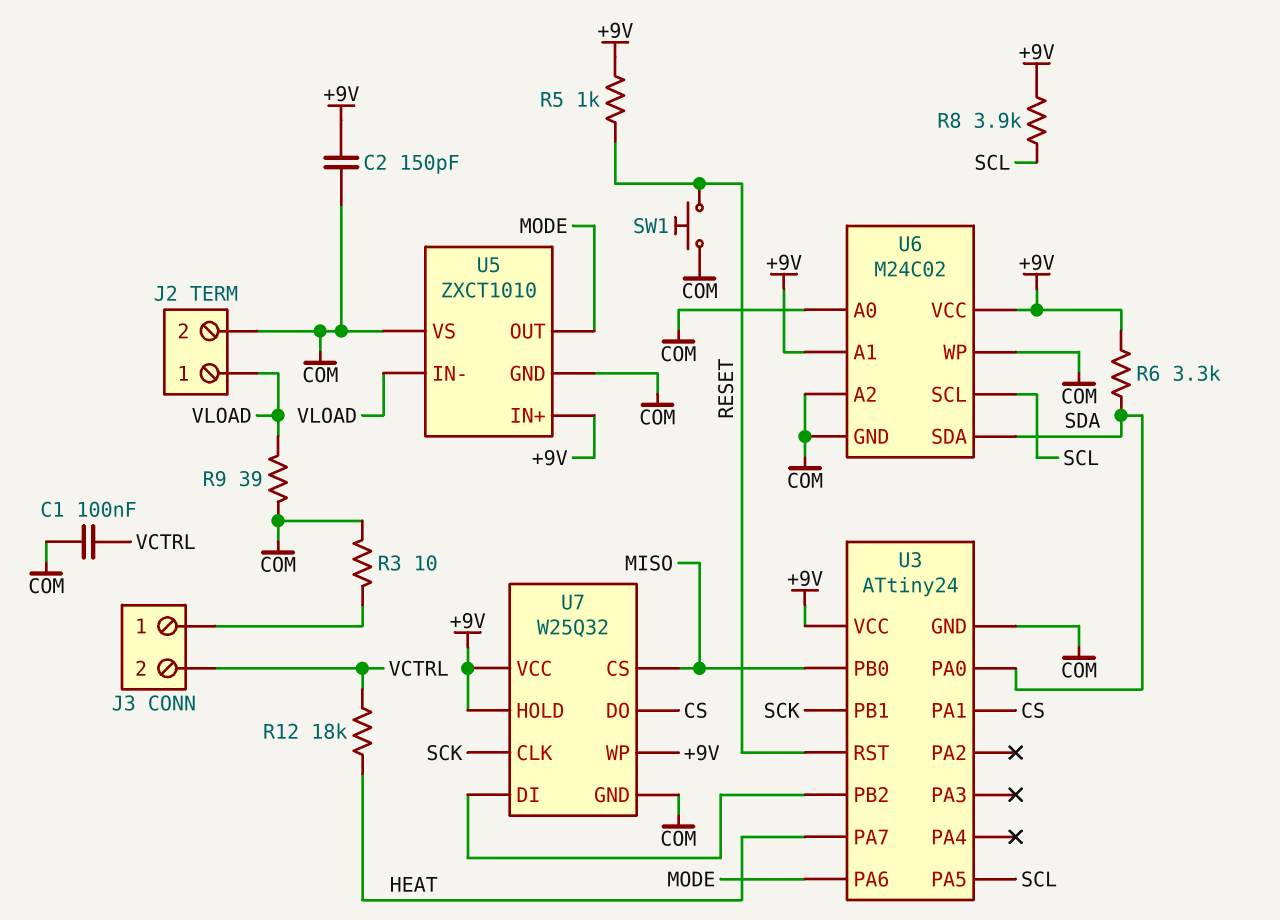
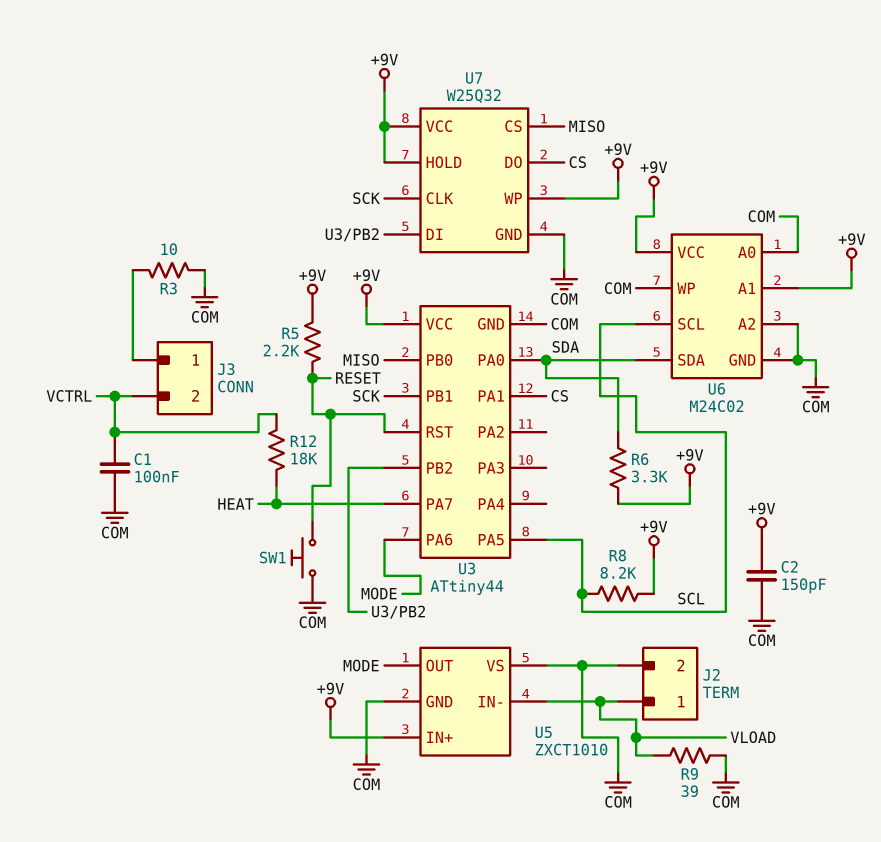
R5: 1k (+9V, RESET) -> 2.2k (+9V, RESET)
R8: 3.9k (+9V, SCL) -> 8.2k (+9V, SCL)
U3: ATtiny24 -> ATtiny44

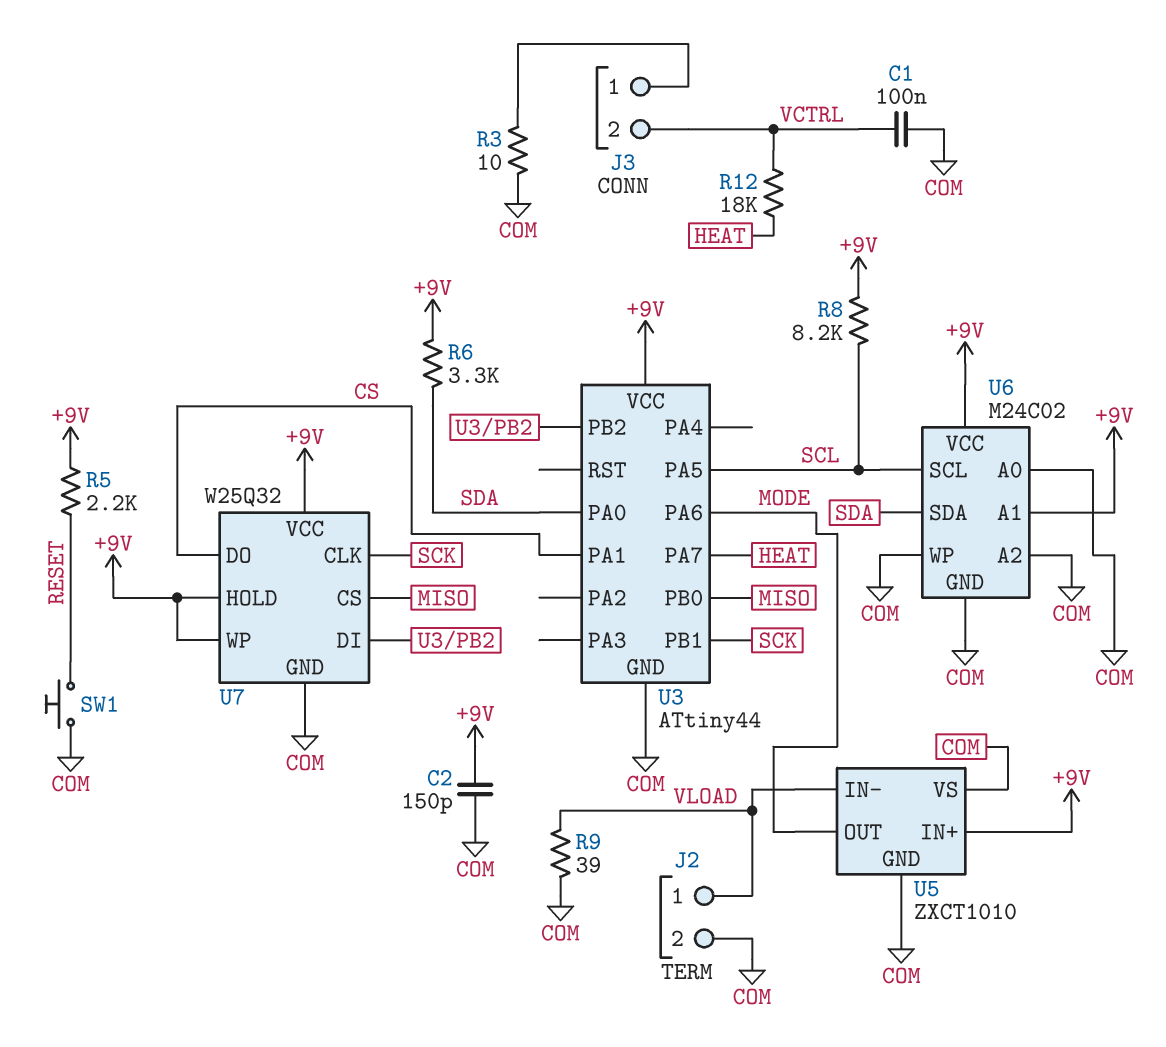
U3 pin RST: RESET -> none

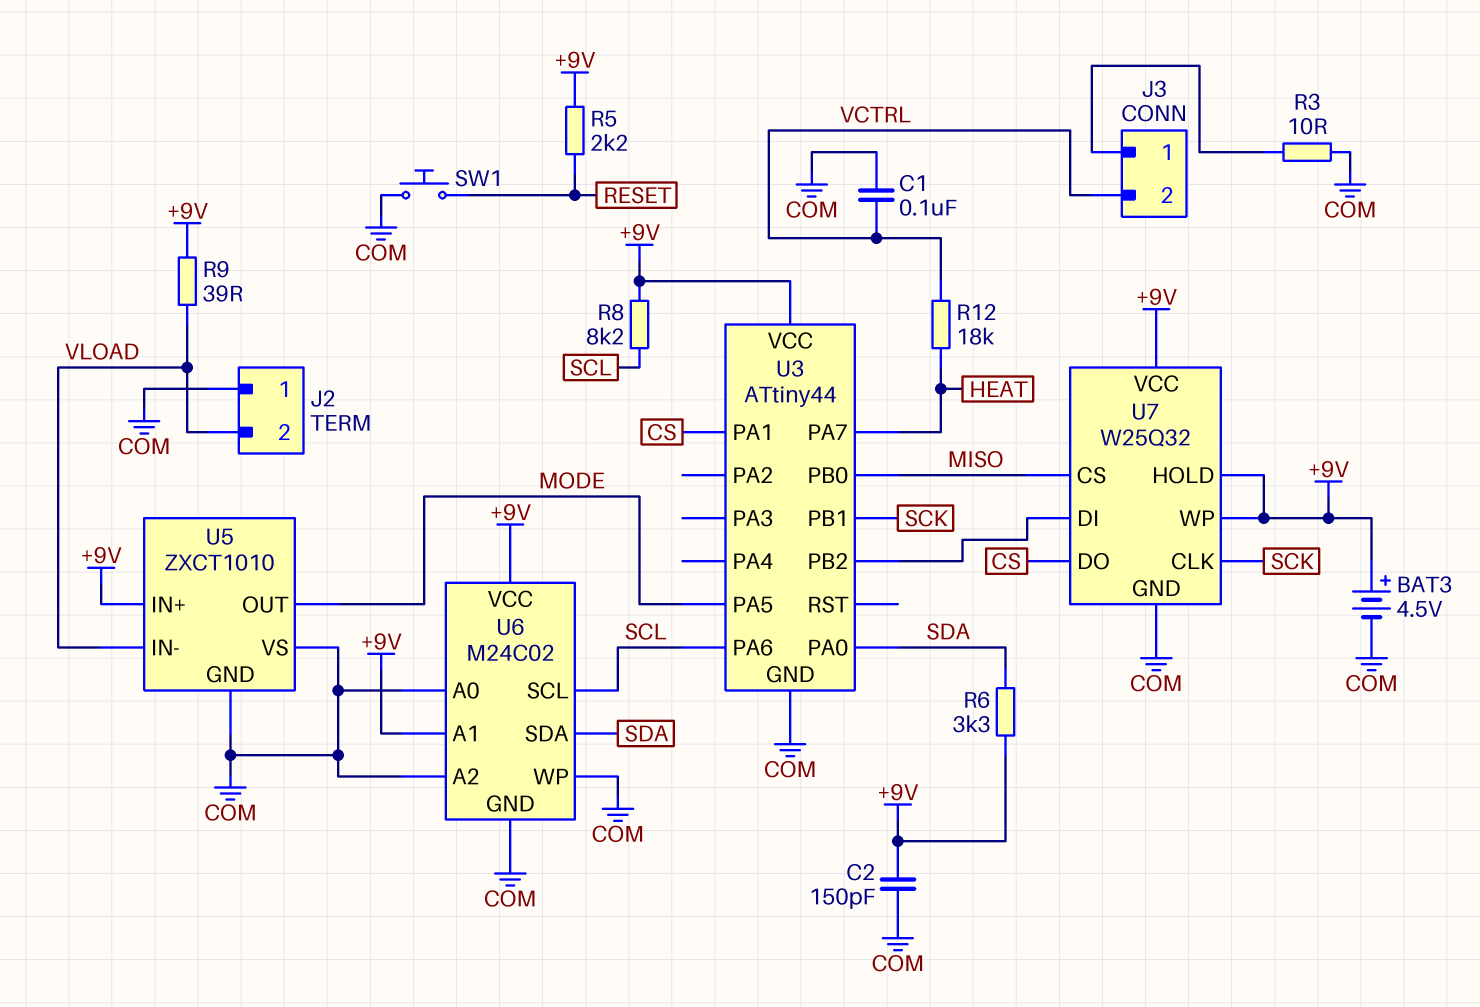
BAT3: none -> 4.5V (plus +9V, minus COM)
J2 pin 1: VLOAD -> COM
J2 pin 2: COM -> VLOAD
R9: 39 (COM, VLOAD) -> 39 (+9V, VLOAD)
U3 pin PA5: SCL -> MODE
U3 pin PA6: MODE -> SCL

